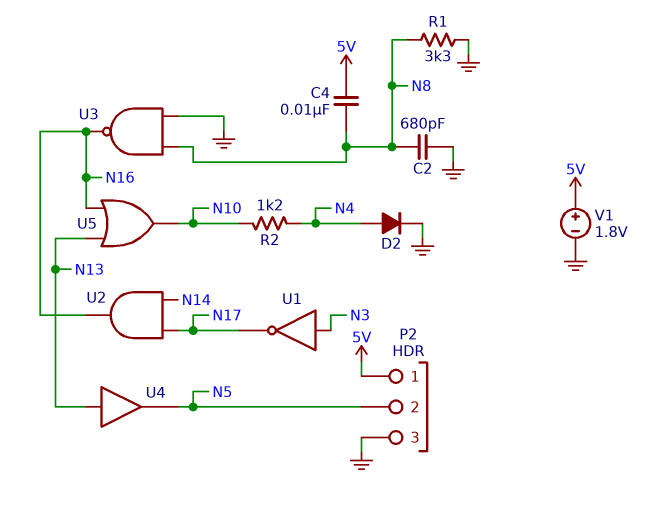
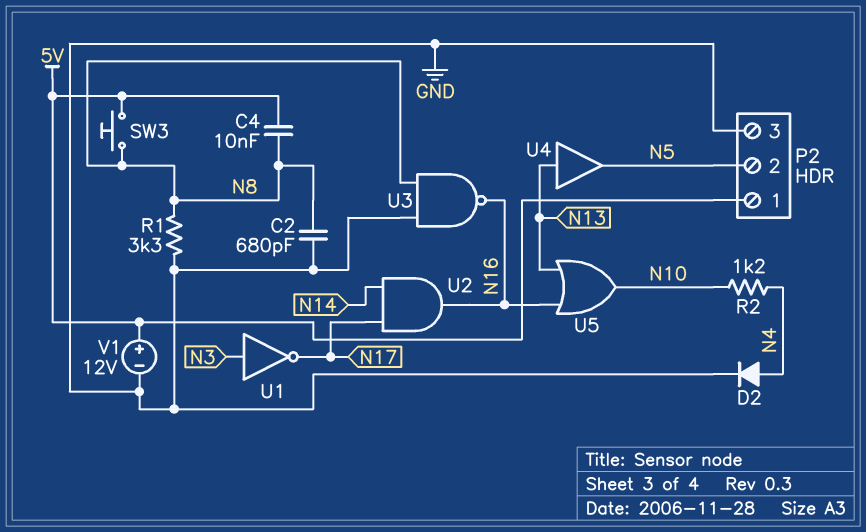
SW3: none -> button (5V, N8)
V1: 1.8V (plus 5V, minus GND) -> 12V (plus 5V, minus GND)

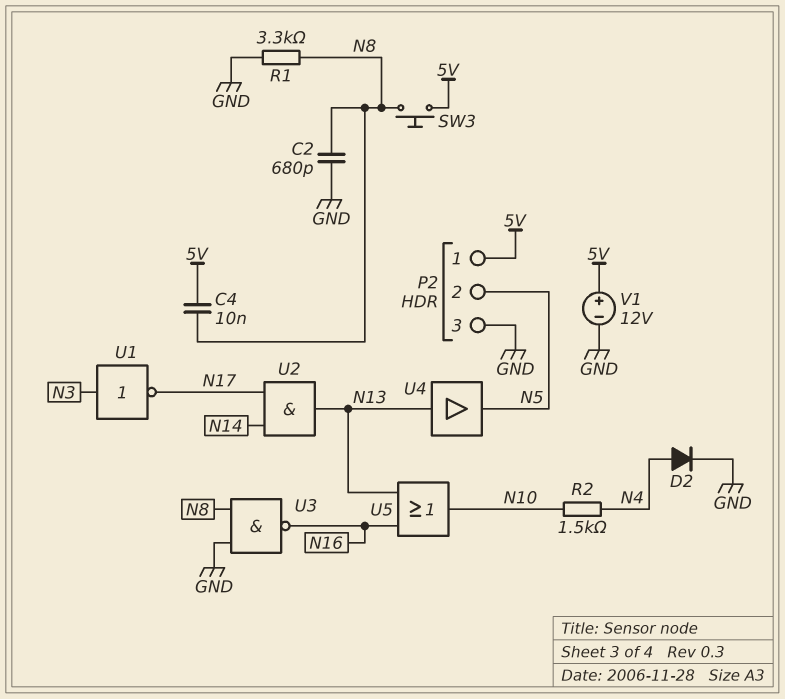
R2: 1.2k (N4, N10) -> 1.5k (N4, N10)
U2: AND (in N14, in N17, out N16) -> AND (in N14, in N17, out N13)

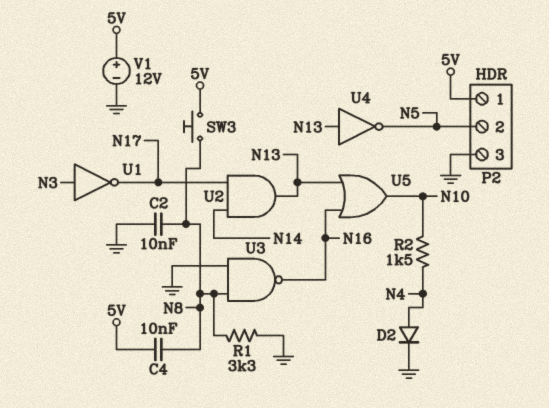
C2: 680pF (GND, N8) -> 10nF (GND, N8)
U4: buffer (in N13, out N5) -> NOT (in N13, out N5)

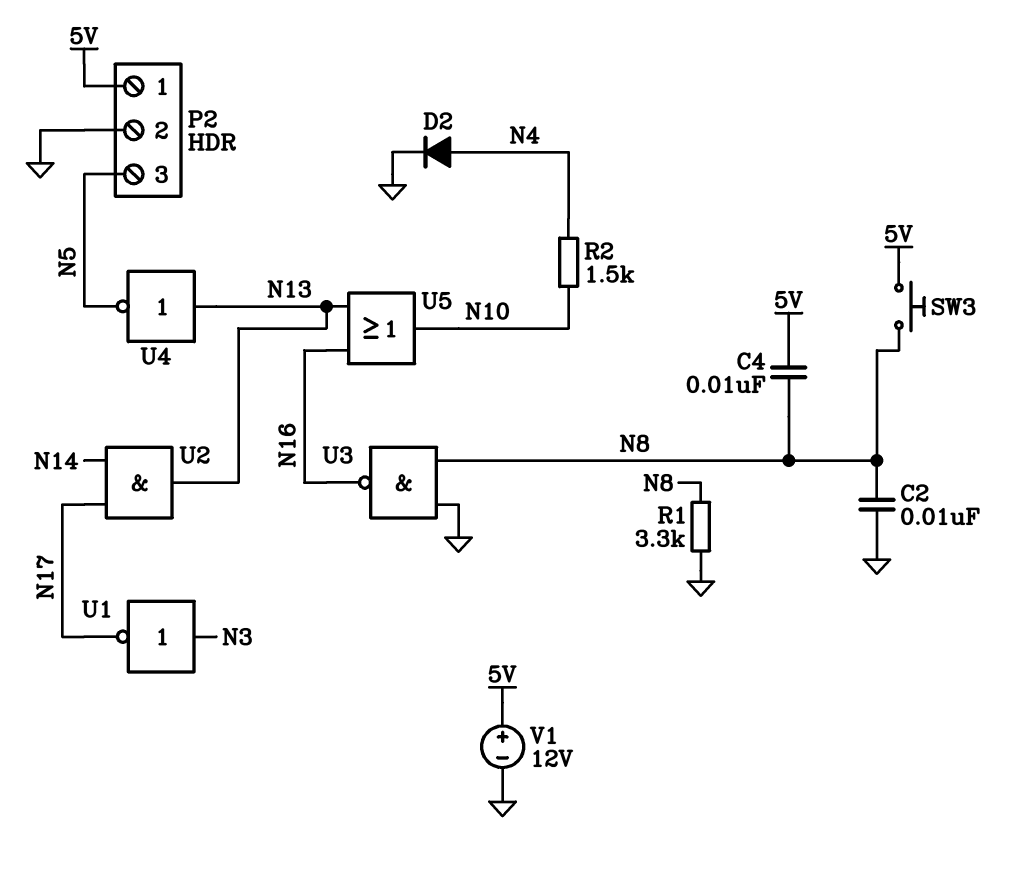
P2 pin 2: N5 -> GND
P2 pin 3: GND -> N5

